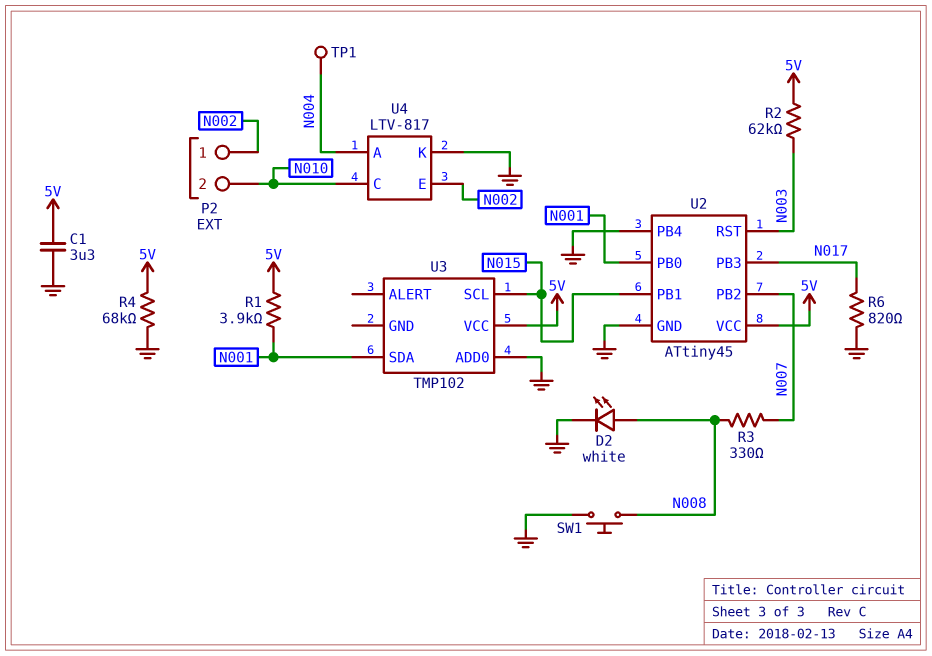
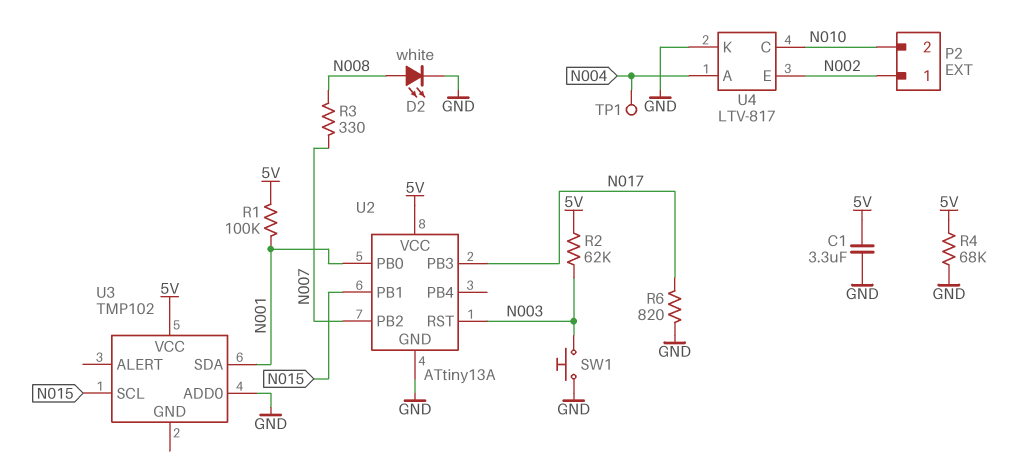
R1: 3.9k (5V, N001) -> 100k (5V, N001)
SW1: button (GND, N008) -> button (GND, N003)
U2: ATtiny45 -> ATtiny13A
U2 pin PB4: GND -> none

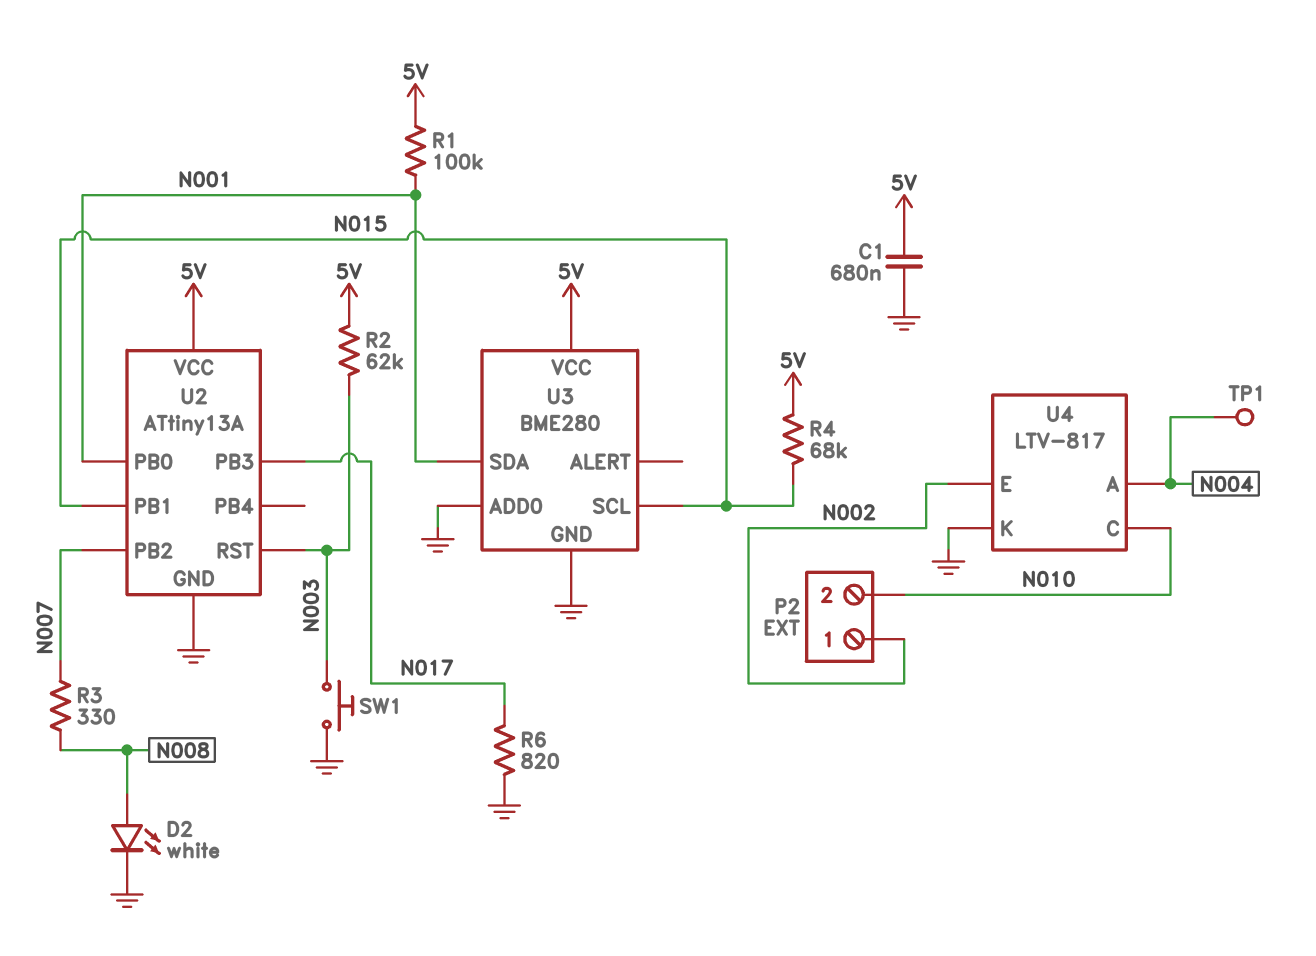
C1: 3.3uF (5V, GND) -> 680nF (5V, GND)
R4: 68k (5V, GND) -> 68k (5V, N015)
U3: TMP102 -> BME280
U3 pin GND: none -> GND

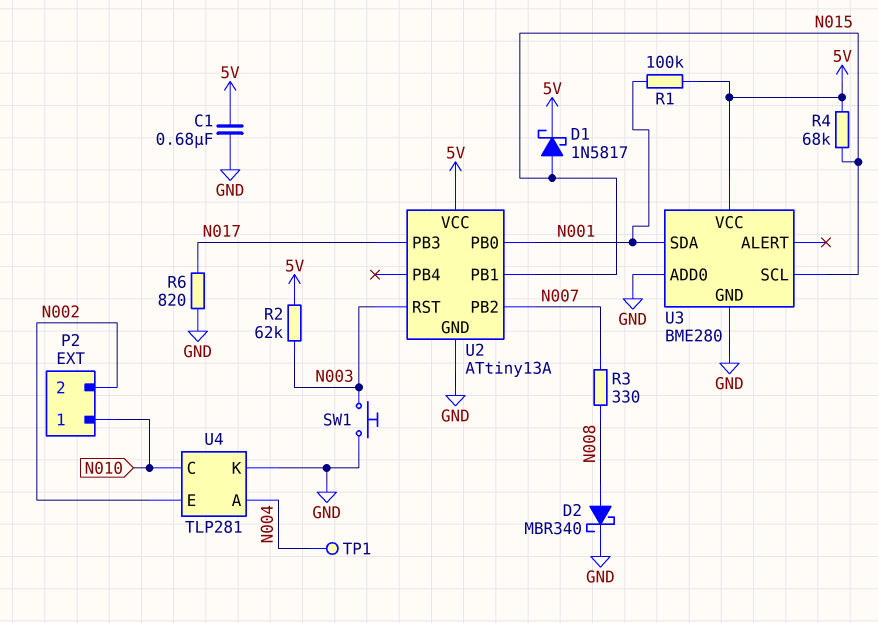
D1: none -> schottky 1N5817 (A N015, K 5V)
D2: LED white (A N008, K GND) -> schottky MBR340 (A N008, K GND)
P2 pin 1: N002 -> N010
P2 pin 2: N010 -> N002
U4: LTV-817 -> TLP281

